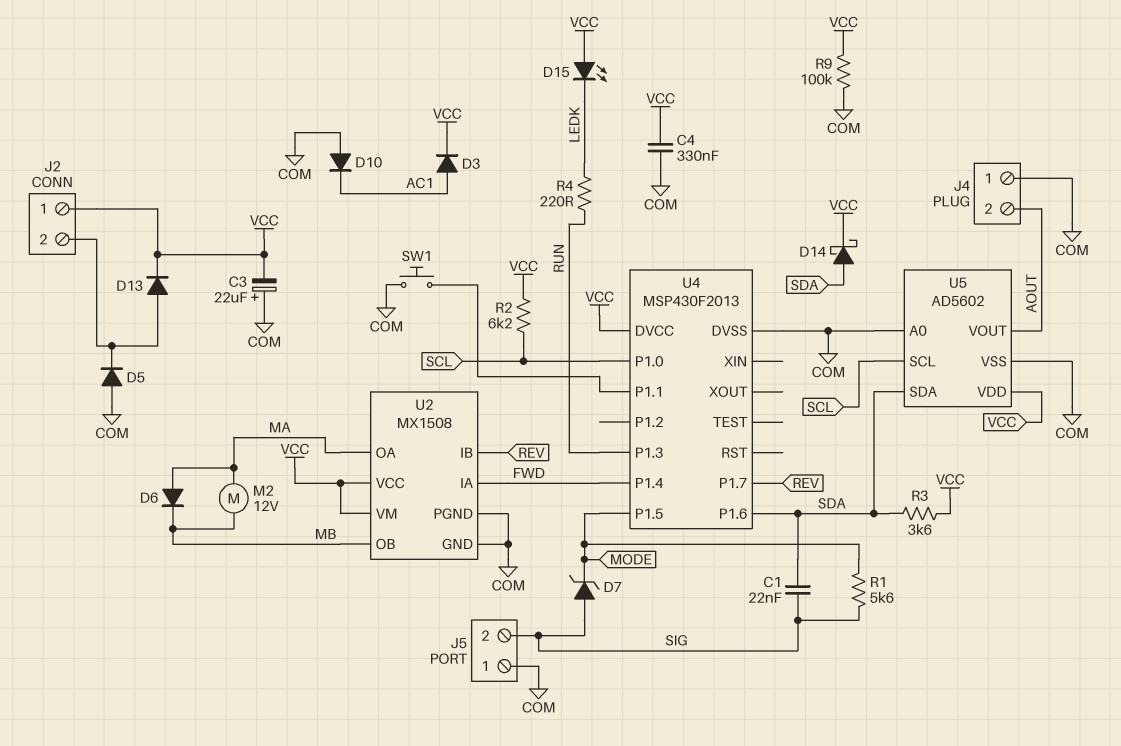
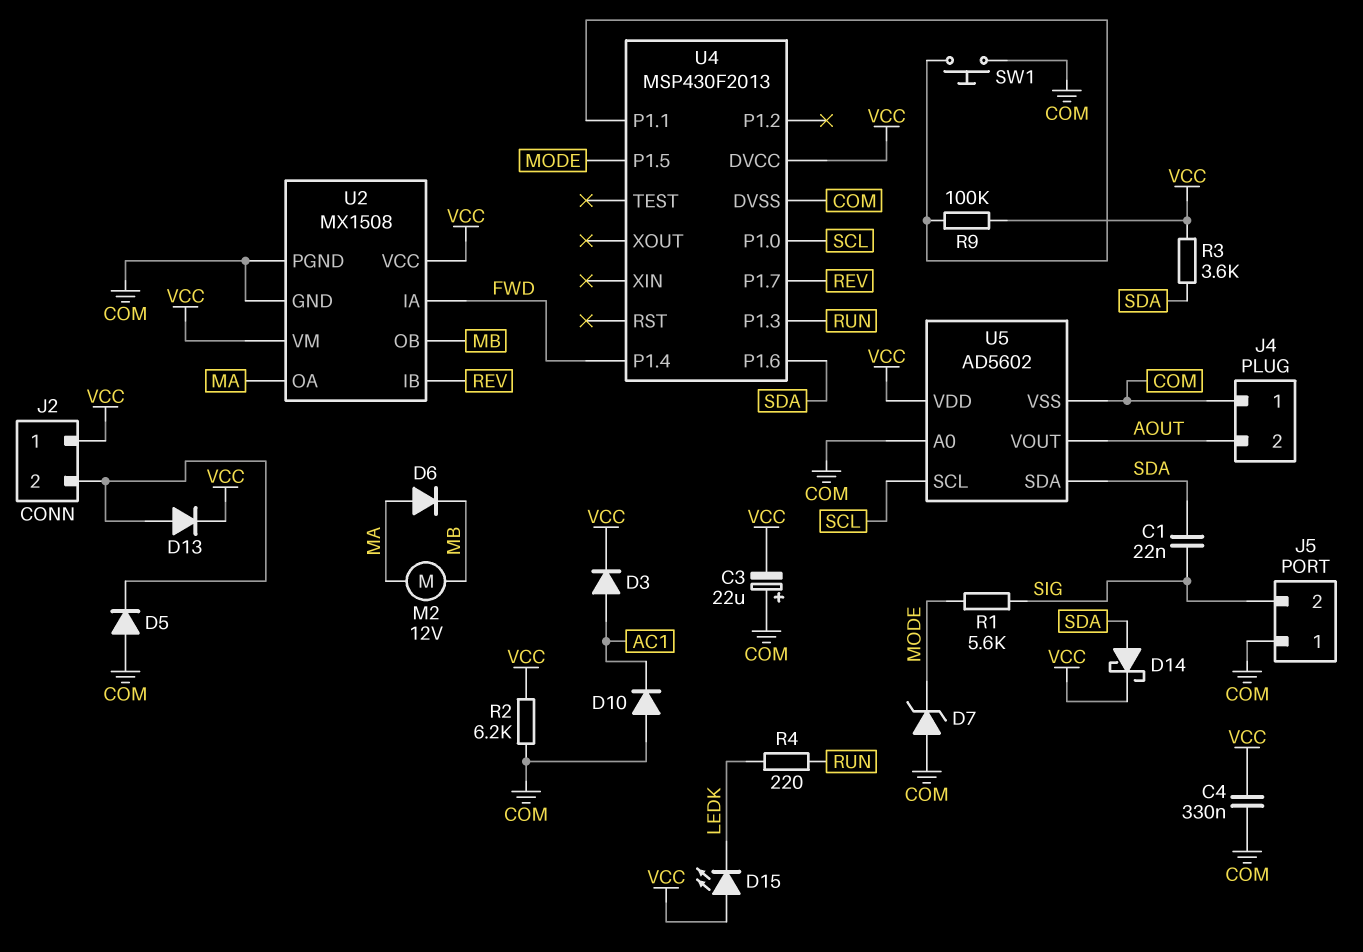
D7: zener (A SIG, K MODE) -> zener (A COM, K MODE)
R2: 6.2k (SCL, VCC) -> 6.2k (COM, VCC)
R9: 100k (COM, VCC) -> 100k (U4/P1.1, VCC)

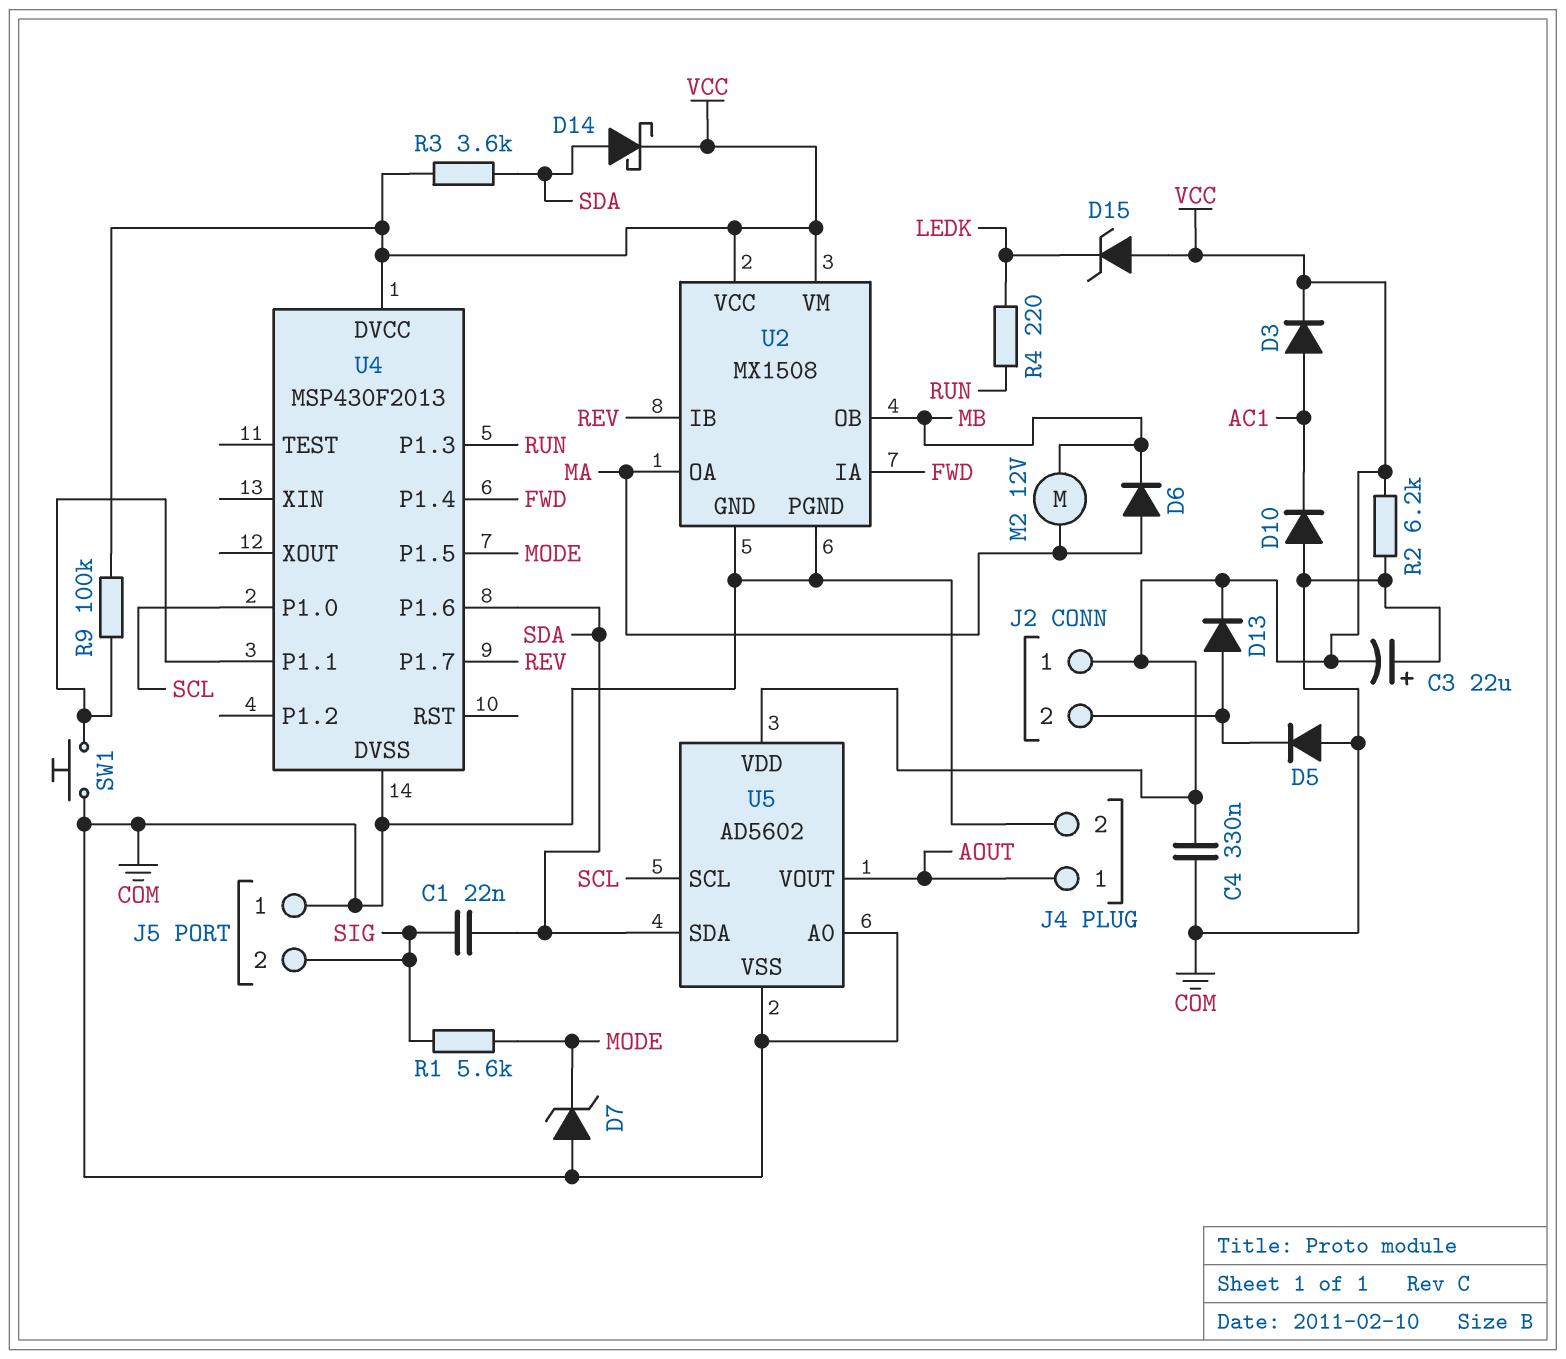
D15: LED (A VCC, K LEDK) -> zener (A VCC, K LEDK)
J4 pin 1: COM -> AOUT
J4 pin 2: AOUT -> COM

